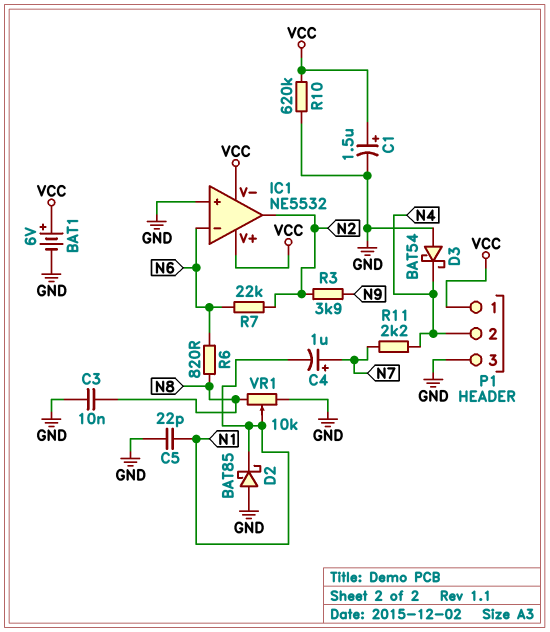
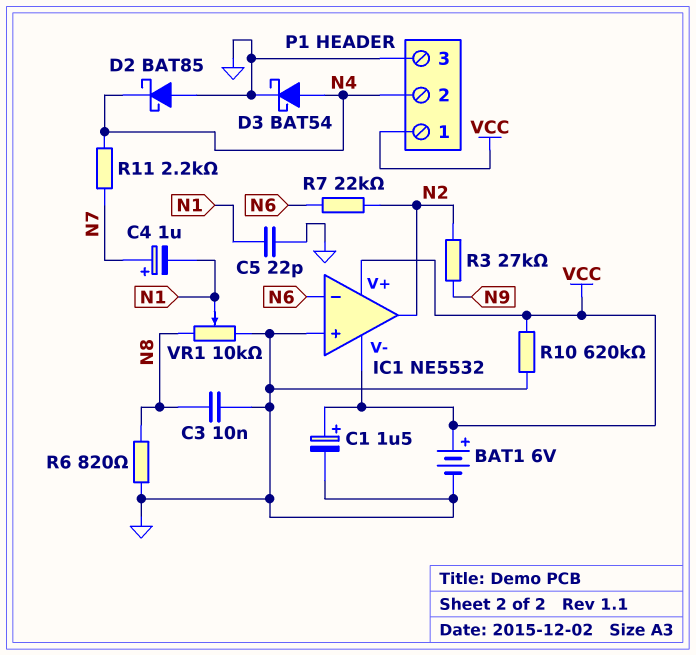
D2: schottky BAT85 (A GND, K N1) -> schottky BAT85 (A GND, K N4)
D3: schottky BAT54 (A GND, K N4) -> schottky BAT54 (A N4, K GND)
R3: 3.9k (N2, N9) -> 27k (N2, N9)
R6: 820 (N6, N8) -> 820 (GND, N8)

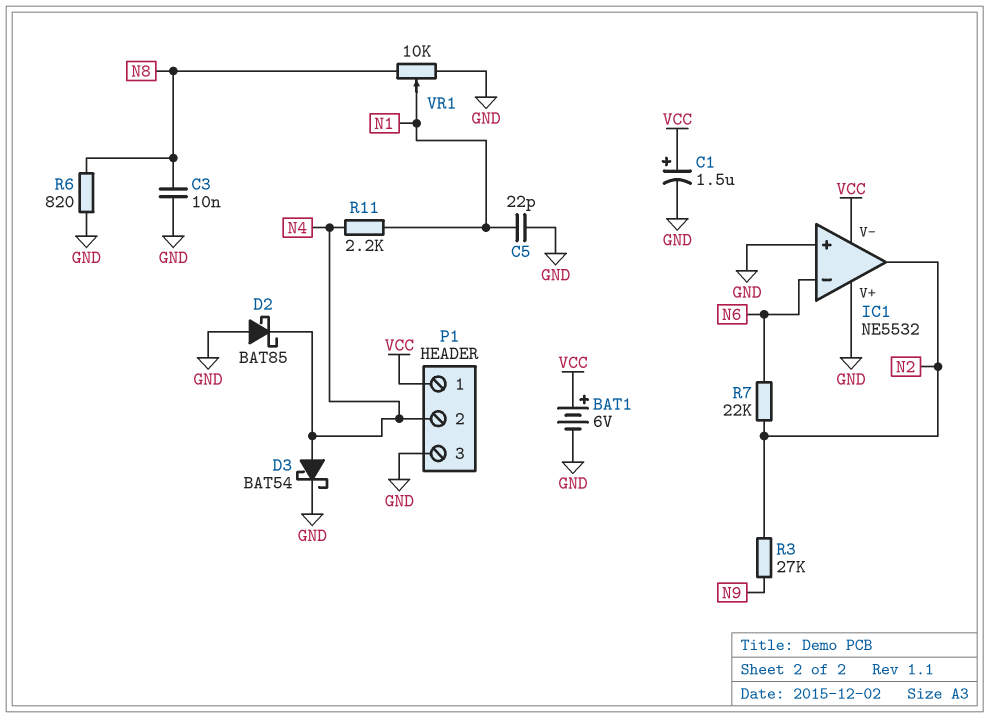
C4: 1uF (plus N7, minus N1) -> none
IC1 pin V+: VCC -> GND
R10: 620k (GND, VCC) -> none
R11: 2.2k (N4, N7) -> 2.2k (N1, N4)

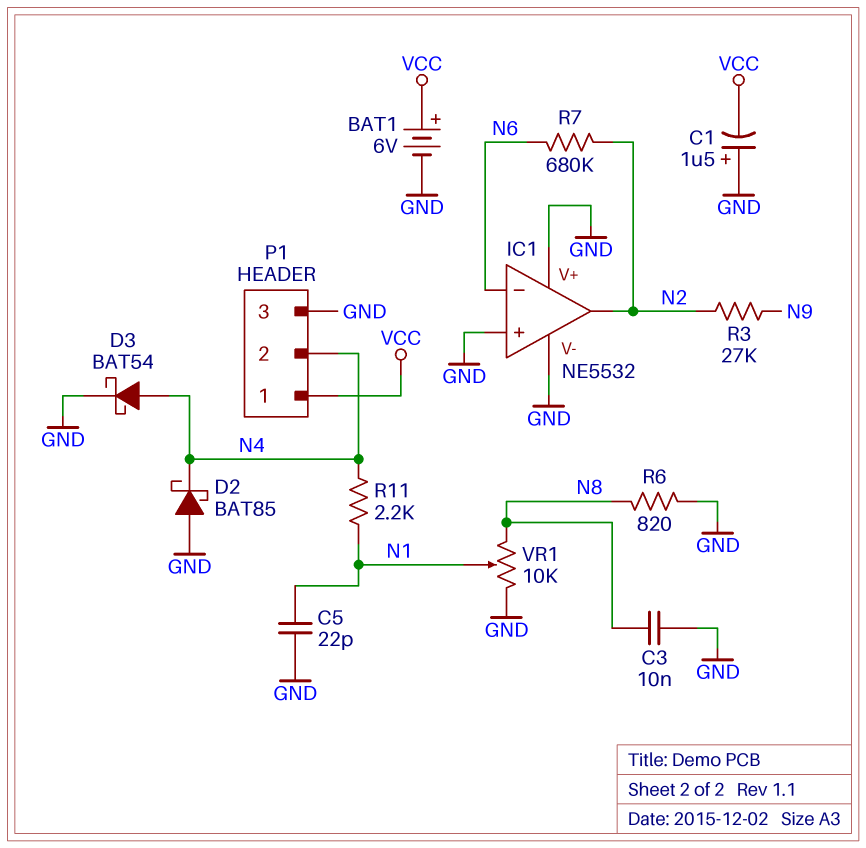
C1: 1.5uF (plus VCC, minus GND) -> 1.5uF (plus GND, minus VCC)
IC1 pin V-: VCC -> GND
R7: 22k (N2, N6) -> 680k (N2, N6)

